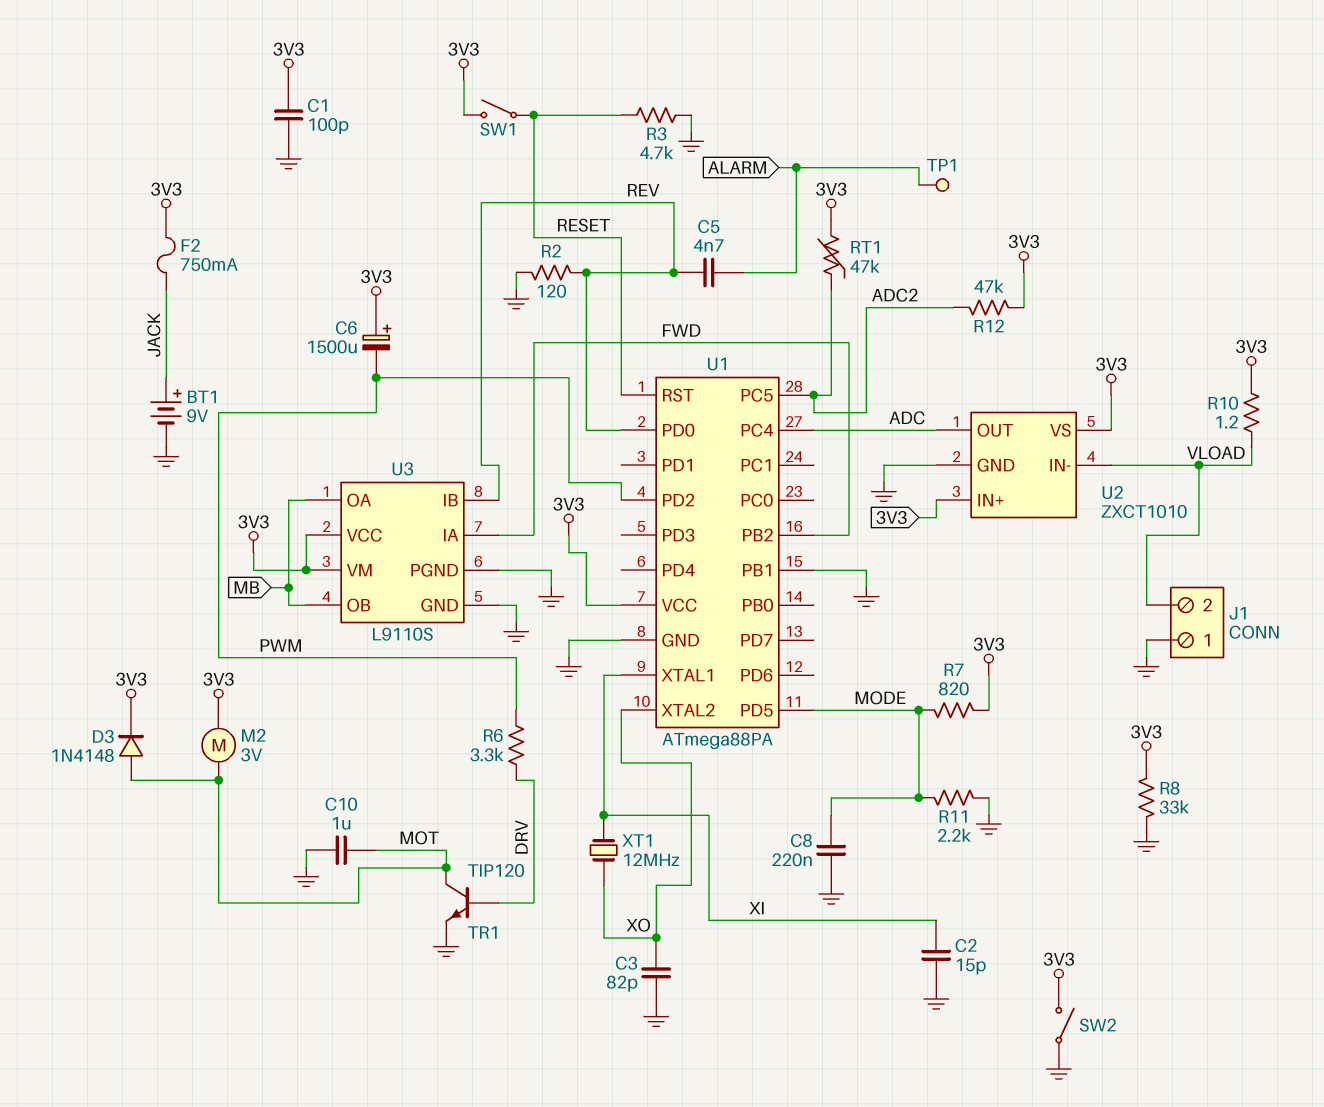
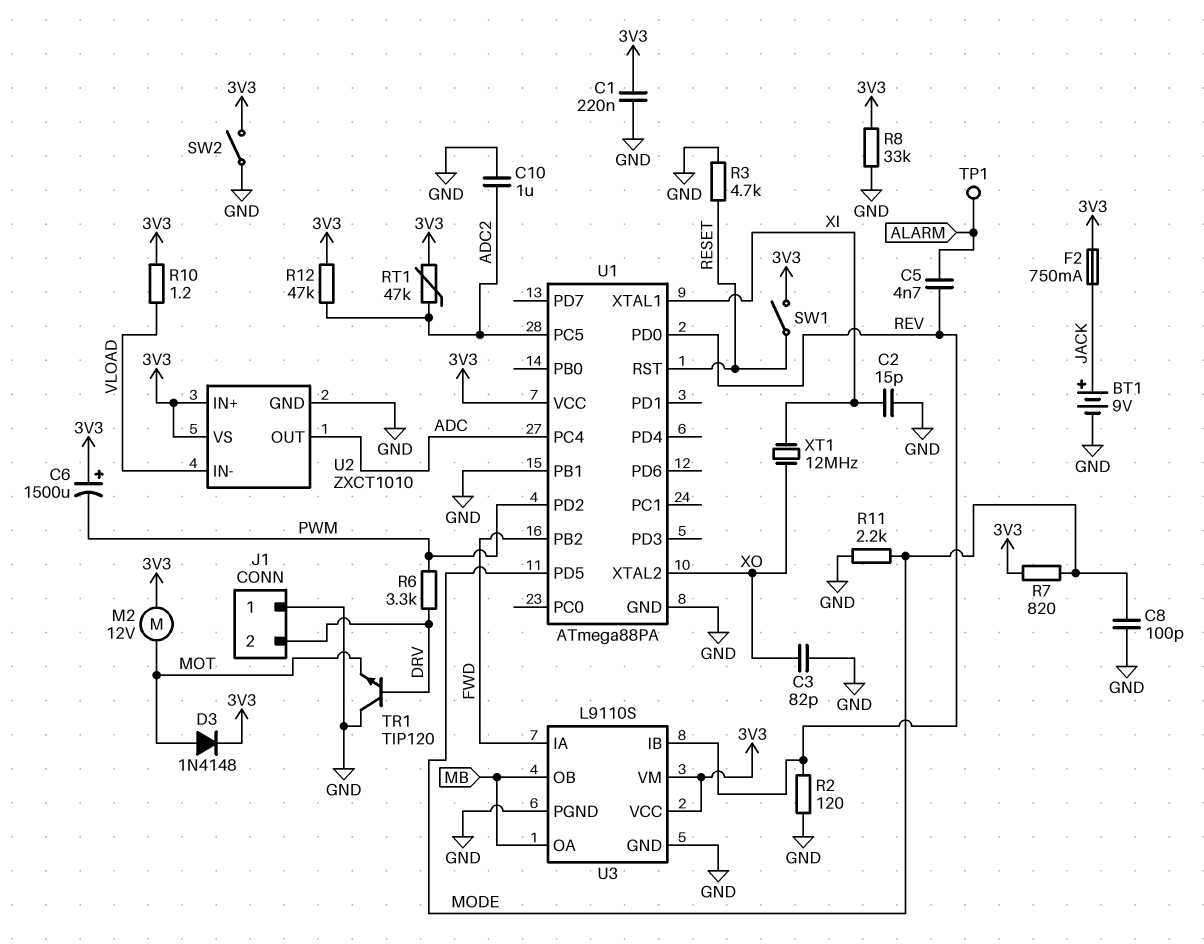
C1: 100pF (3V3, GND) -> 220nF (3V3, GND)
C8: 220nF (GND, MODE) -> 100pF (GND, MODE)
C10: 1uF (GND, MOT) -> 1uF (ADC2, GND)
J1 pin 2: VLOAD -> DRV
M2: motor 3V (3V3, MOT) -> motor 12V (3V3, MOT)
TR1: NPN TIP120 (B DRV, C MOT, E GND) -> NPN TIP120 (B DRV, C GND, E MOT)

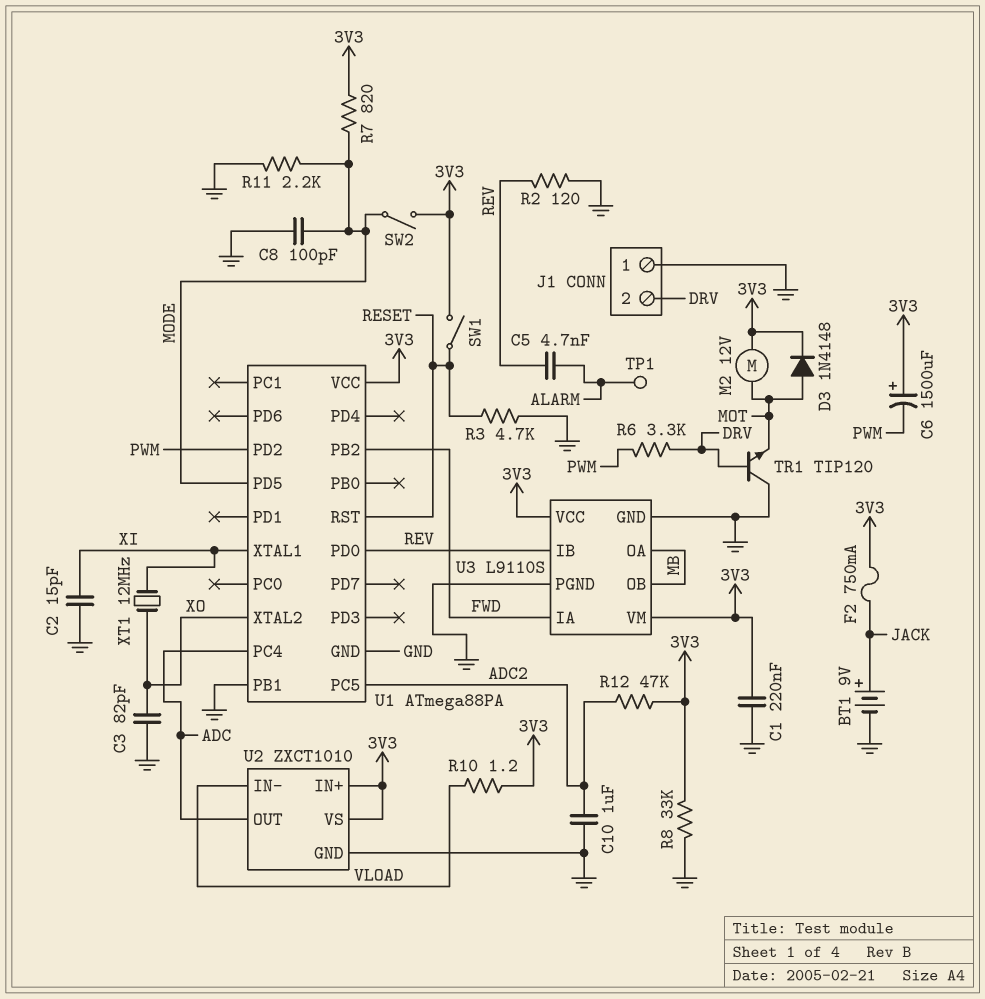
RT1: 47k (3V3, ADC2) -> none
SW2: switch (3V3, GND) -> switch (3V3, MODE)

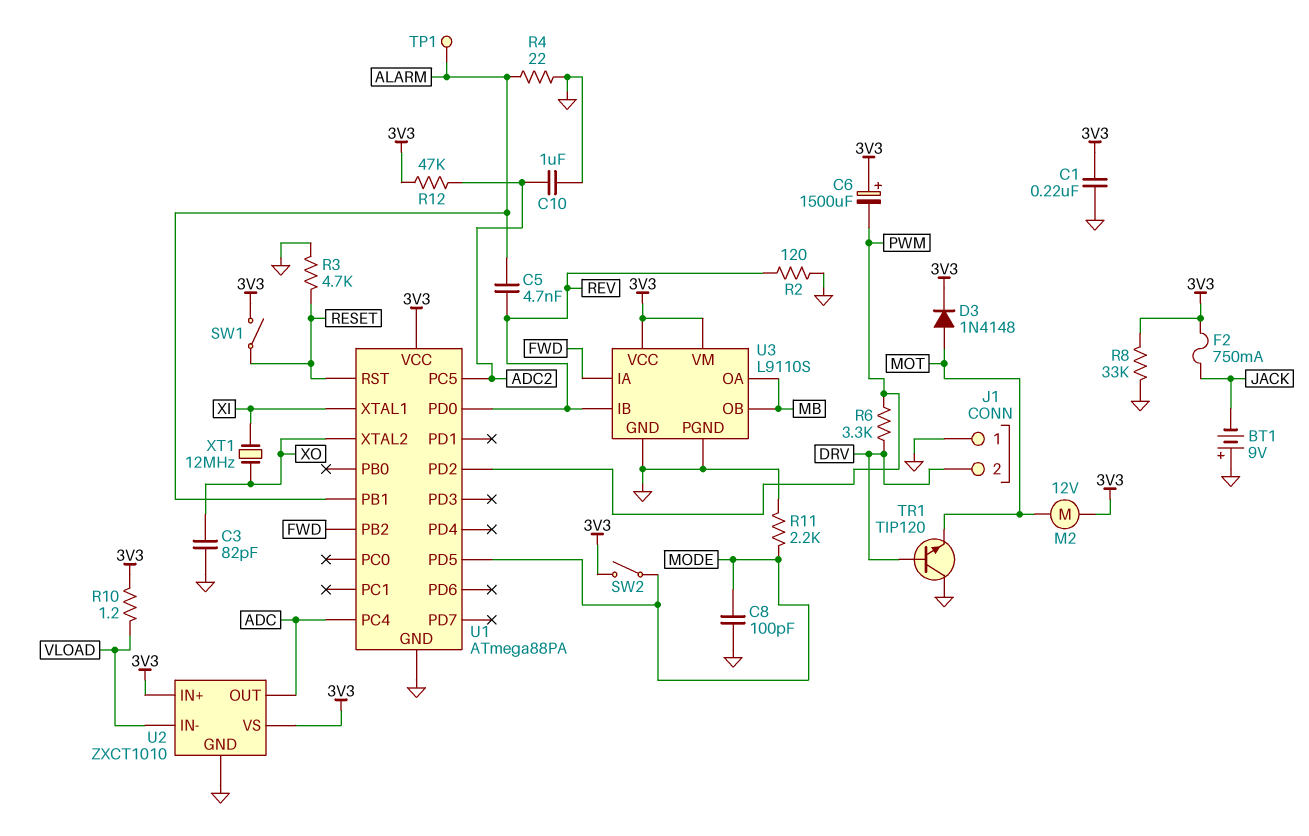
BT1: 9V (plus JACK, minus GND) -> 9V (plus GND, minus JACK)
C2: 15pF (GND, XI) -> none
R4: none -> 22 (ALARM, GND)
R7: 820 (3V3, MODE) -> none
U1 pin PB1: GND -> ALARM

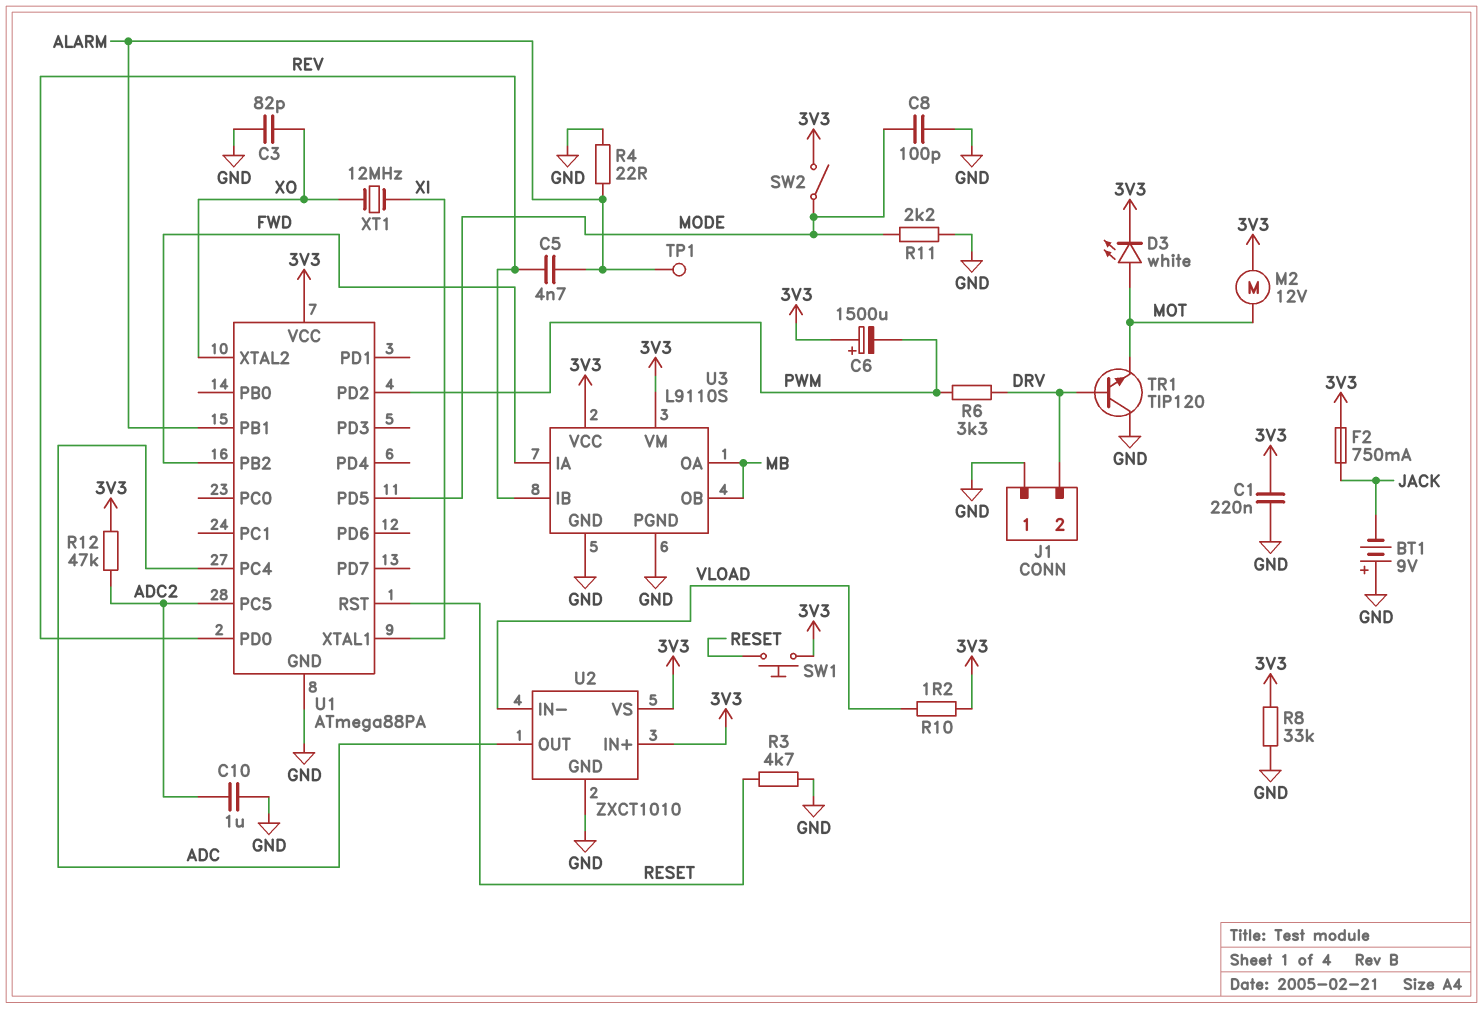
D3: diode 1N4148 (A MOT, K 3V3) -> LED white (A MOT, K 3V3)
R2: 120 (GND, REV) -> none
SW1: switch (3V3, RESET) -> button (3V3, RESET)

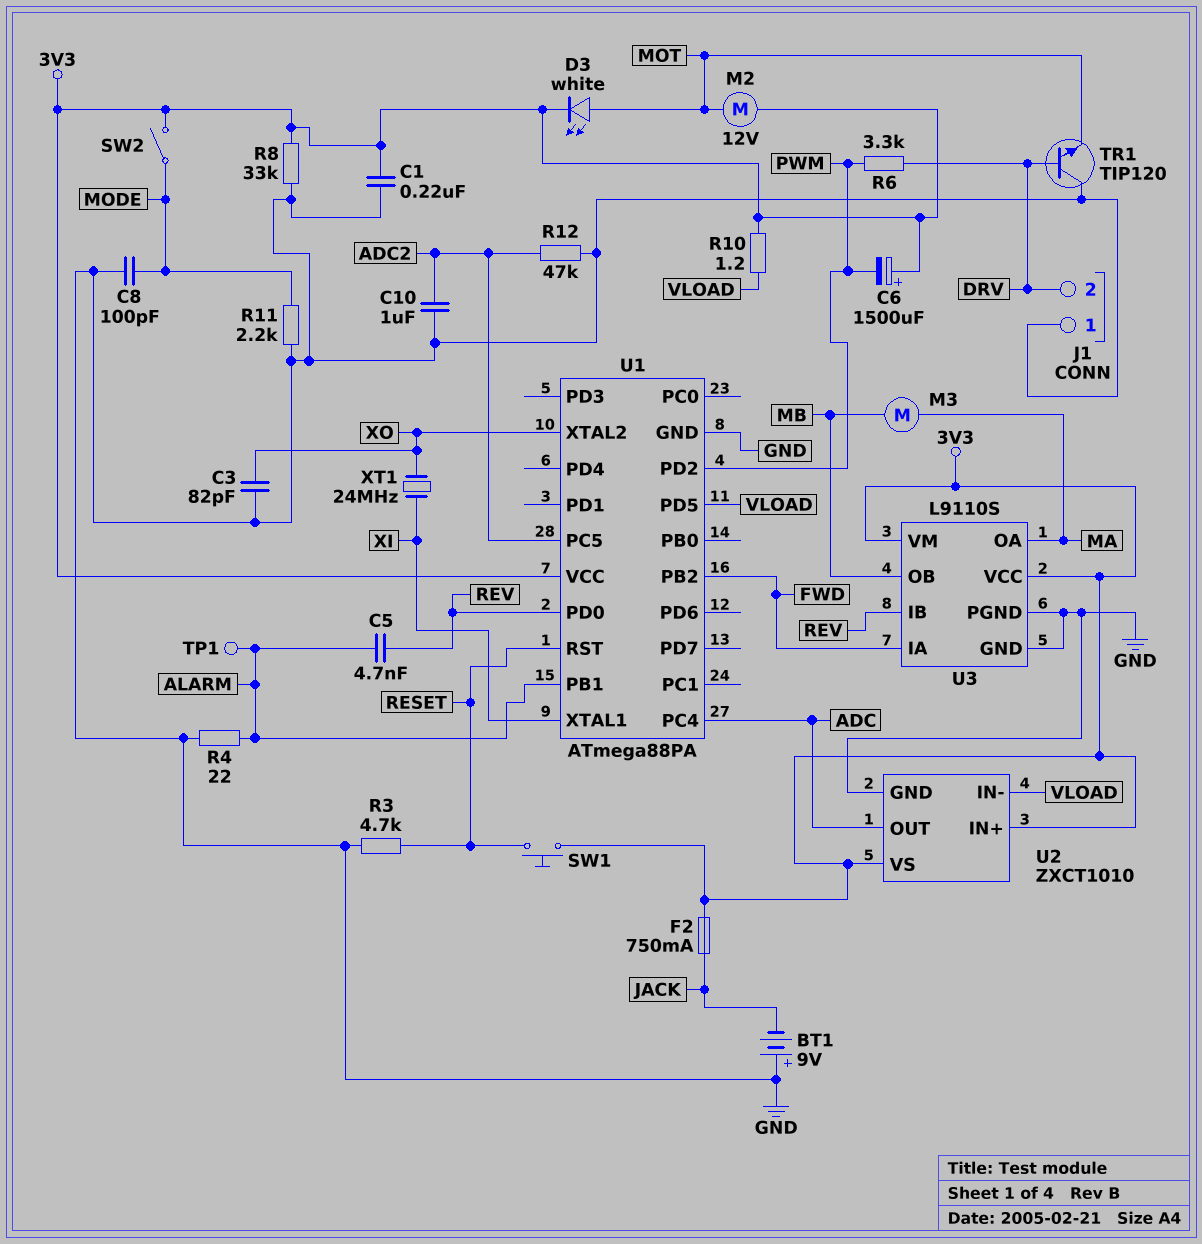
M3: none -> motor (MA, MB)
R12: 47k (3V3, ADC2) -> 47k (ADC2, GND)
U1 pin PD5: MODE -> VLOAD
U3 pin OA: MB -> MA
XT1: 12MHz (XI, XO) -> 24MHz (XI, XO)

